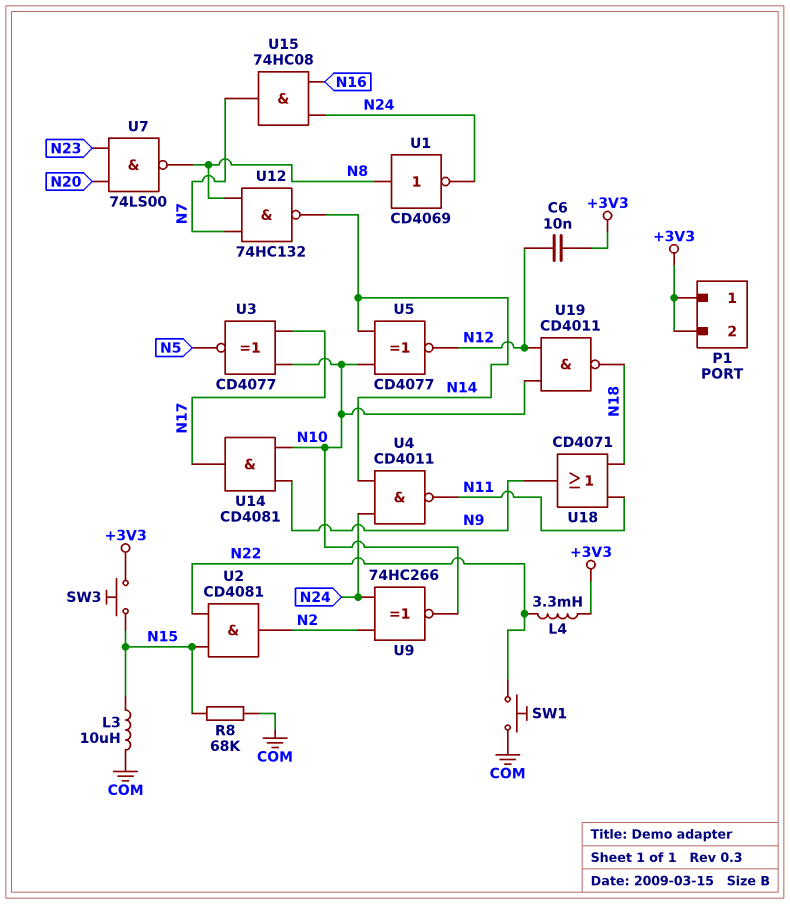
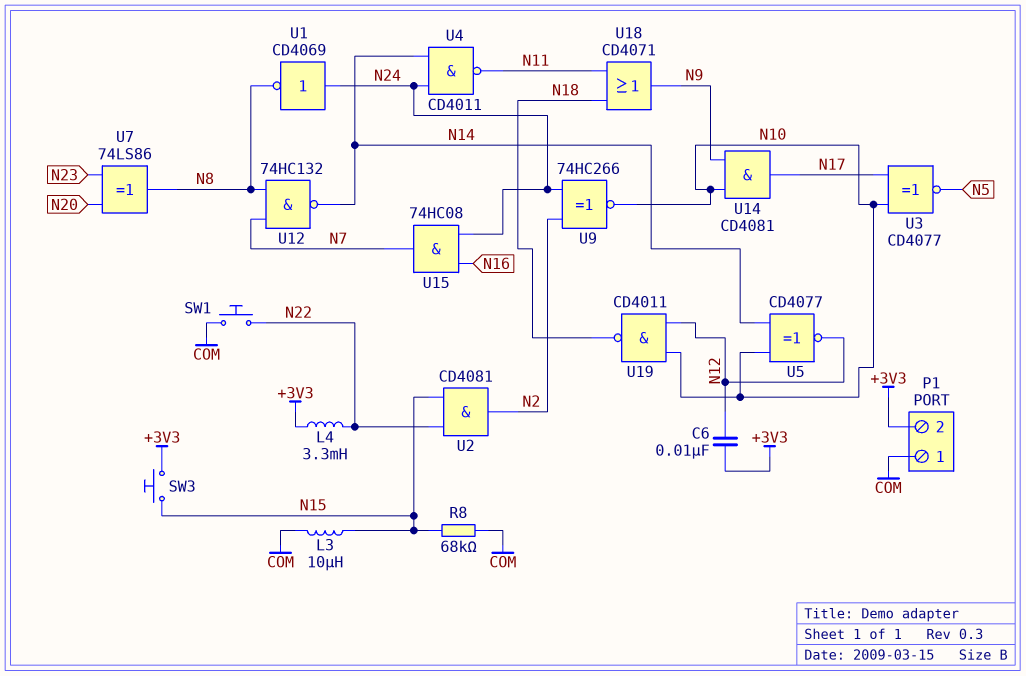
P1 pin 1: +3V3 -> COM
U1: NOT CD4069 (in N8, out N24) -> NOT CD4069 (in N24, out N8)
U7: NAND 74LS00 (in N20, in N23, out N8) -> XOR 74LS86 (in N20, in N23, out N8)

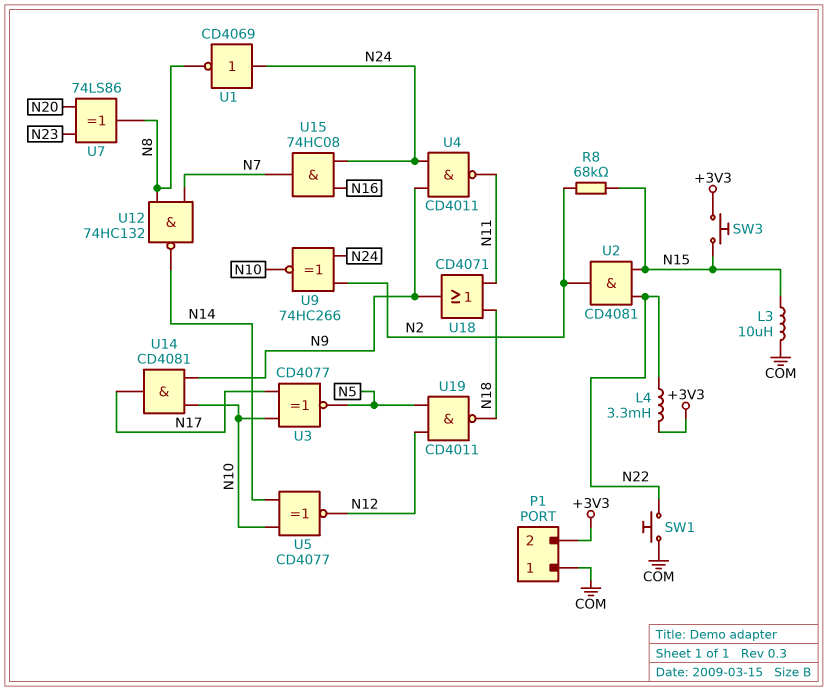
C6: 10nF (+3V3, N12) -> none
R8: 68k (COM, N15) -> 68k (N2, N15)
U4: NAND CD4011 (in N14, in N24, out N11) -> NAND CD4011 (in N9, in N24, out N11)
U19: NAND CD4011 (in N10, in N12, out N18) -> NAND CD4011 (in N5, in N12, out N18)

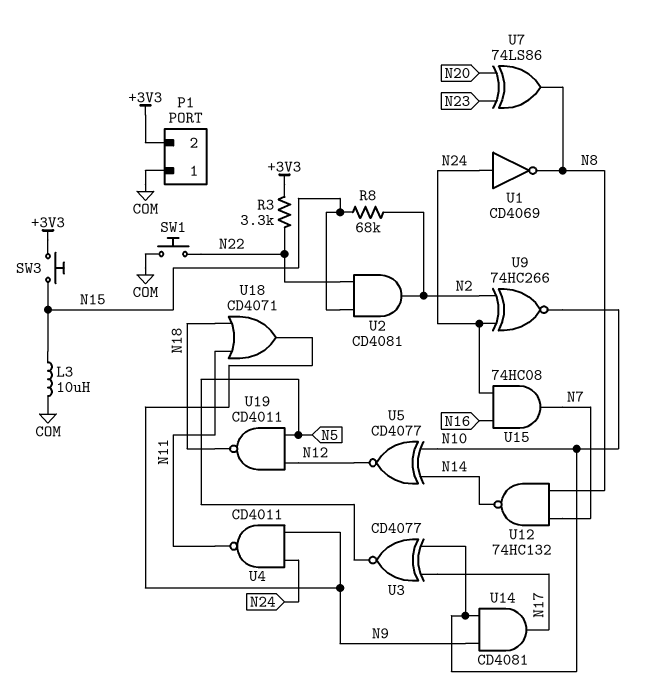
L4: 3.3mH (+3V3, N22) -> none
R3: none -> 3.3k (+3V3, N22)

